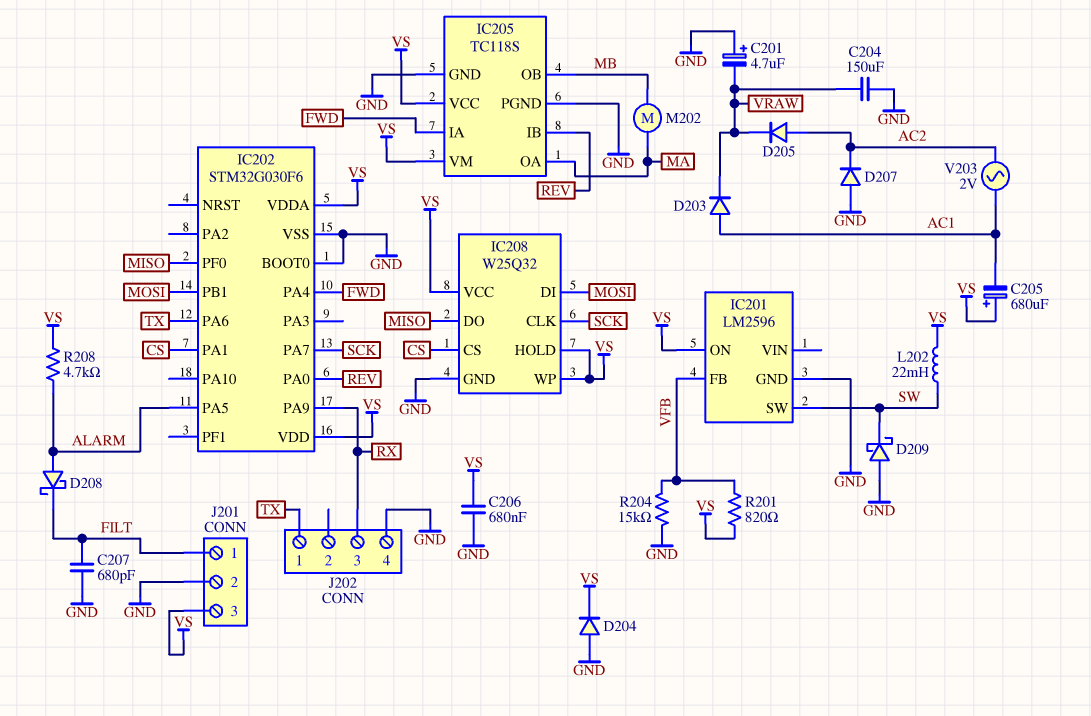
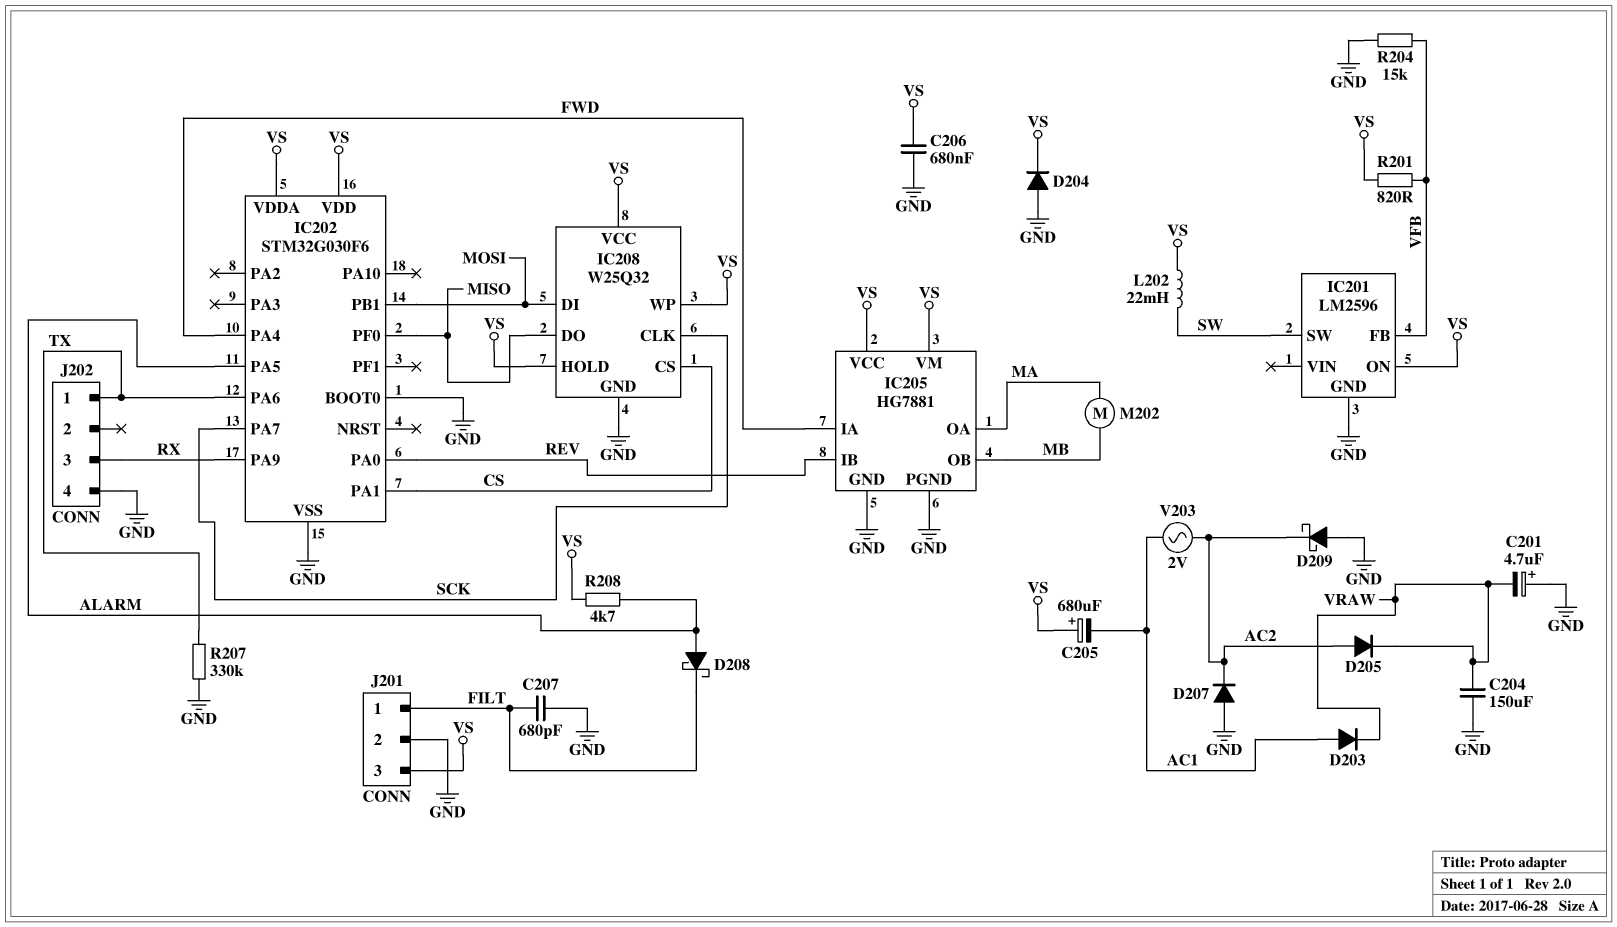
D209: schottky (A GND, K SW) -> schottky (A GND, K AC2)
IC205: TC118S -> HG7881
R207: none -> 330k (GND, TX)

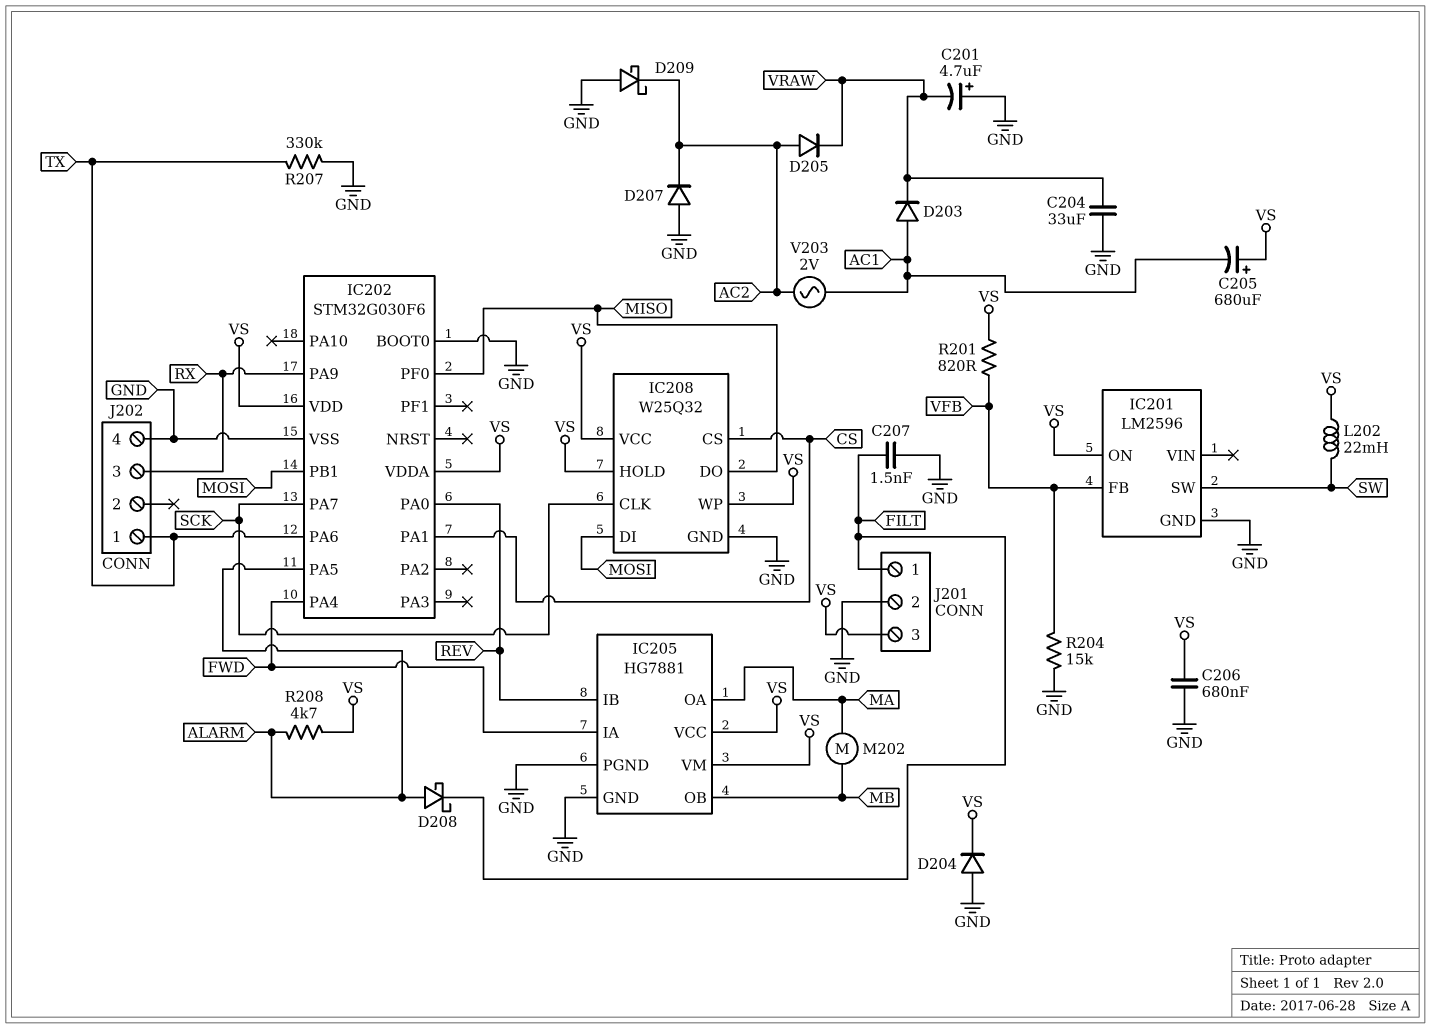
C204: 150uF (GND, VRAW) -> 33uF (GND, VRAW)
C207: 680pF (FILT, GND) -> 1.5nF (FILT, GND)

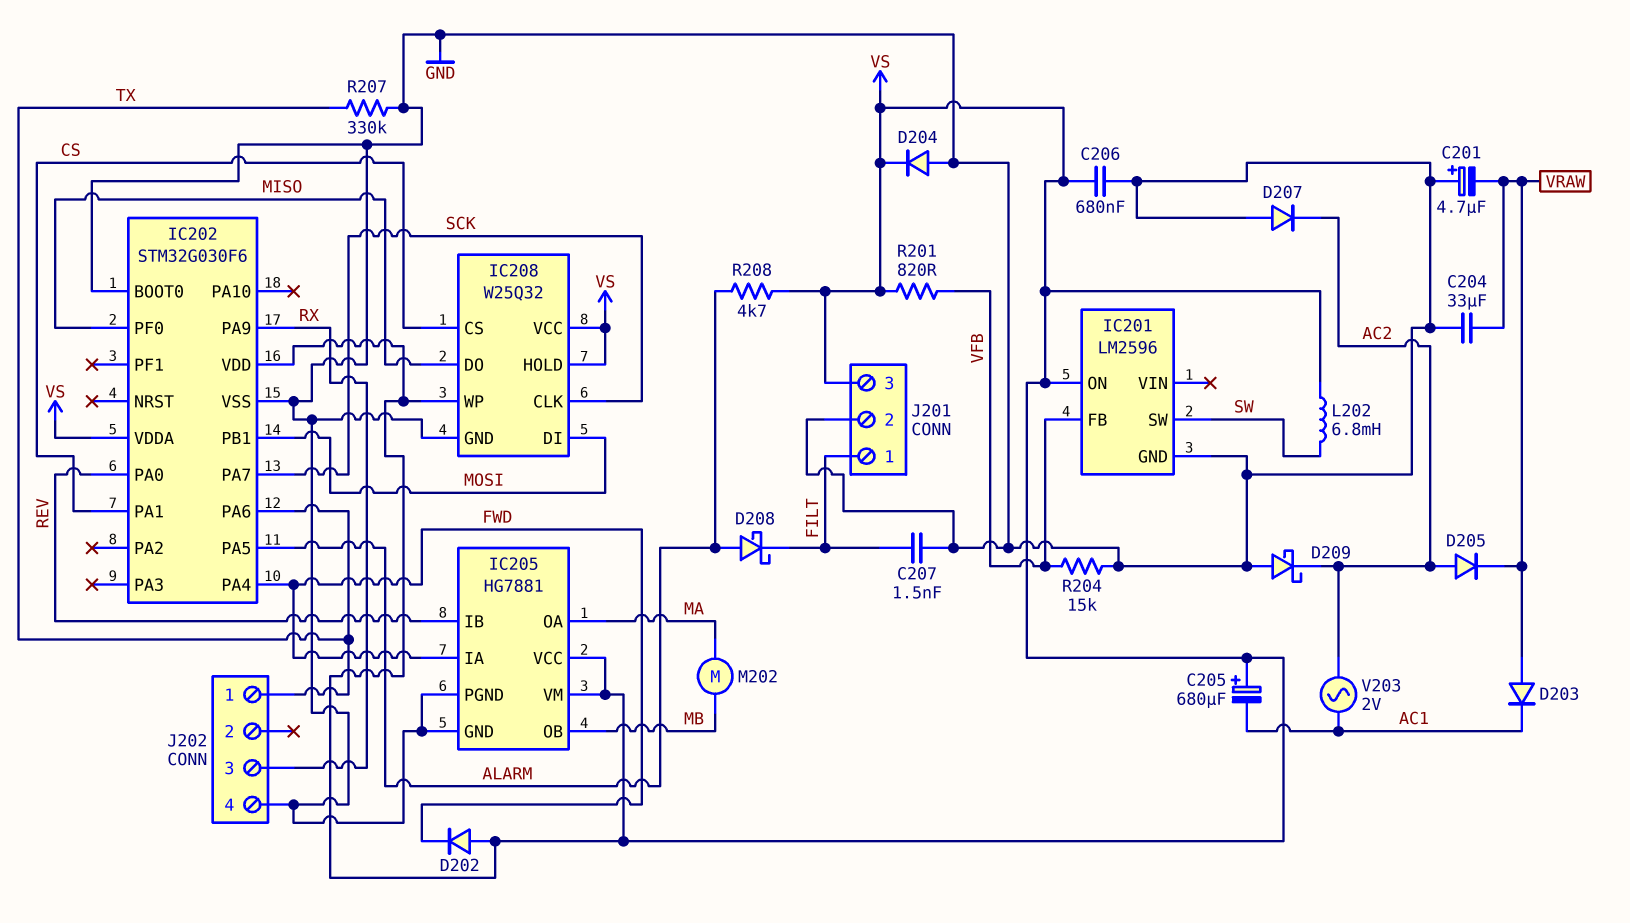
D202: none -> diode (A VS, K FWD)
D203: diode (A AC1, K VRAW) -> diode (A VRAW, K AC1)
L202: 22mH (SW, VS) -> 6.8mH (SW, VS)

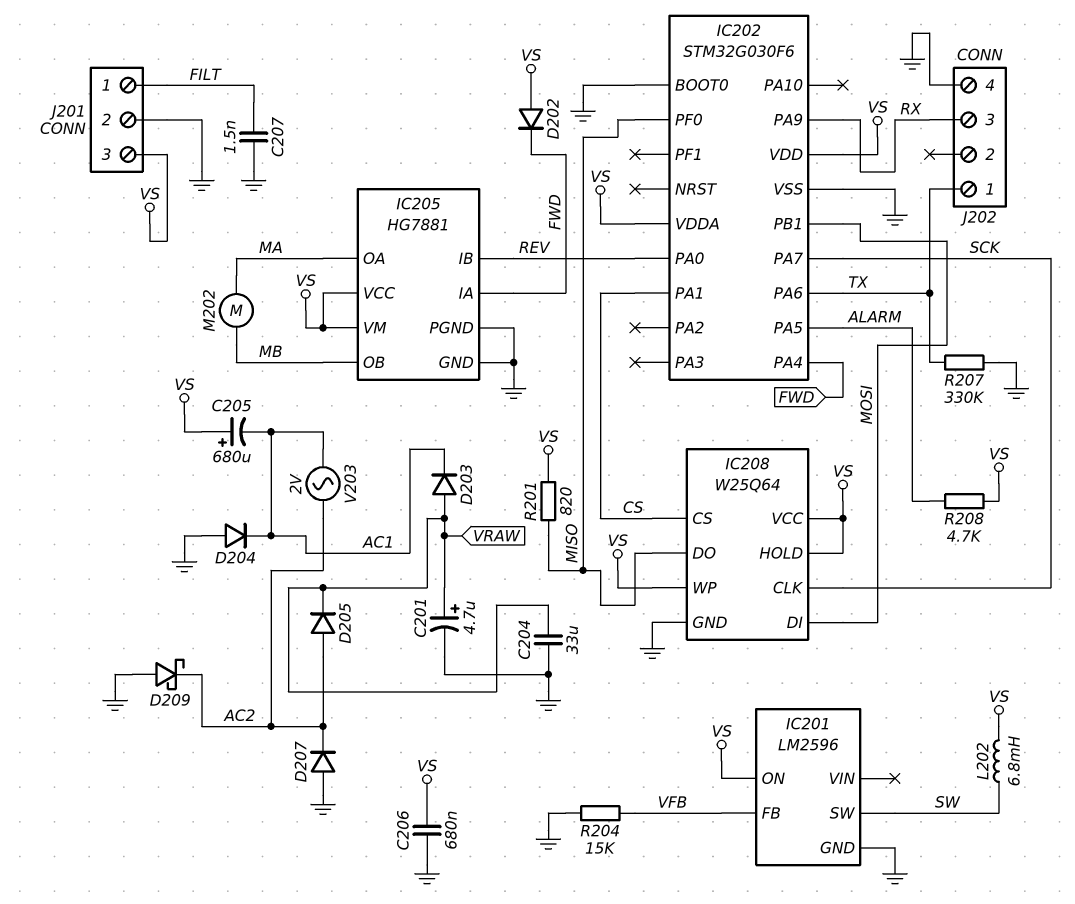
C201: 4.7uF (plus GND, minus VRAW) -> 4.7uF (plus VRAW, minus GND)
D204: diode (A GND, K VS) -> diode (A GND, K AC1)
D208: schottky (A ALARM, K FILT) -> none
IC208: W25Q32 -> W25Q64
R201: 820 (VFB, VS) -> 820 (MISO, VS)

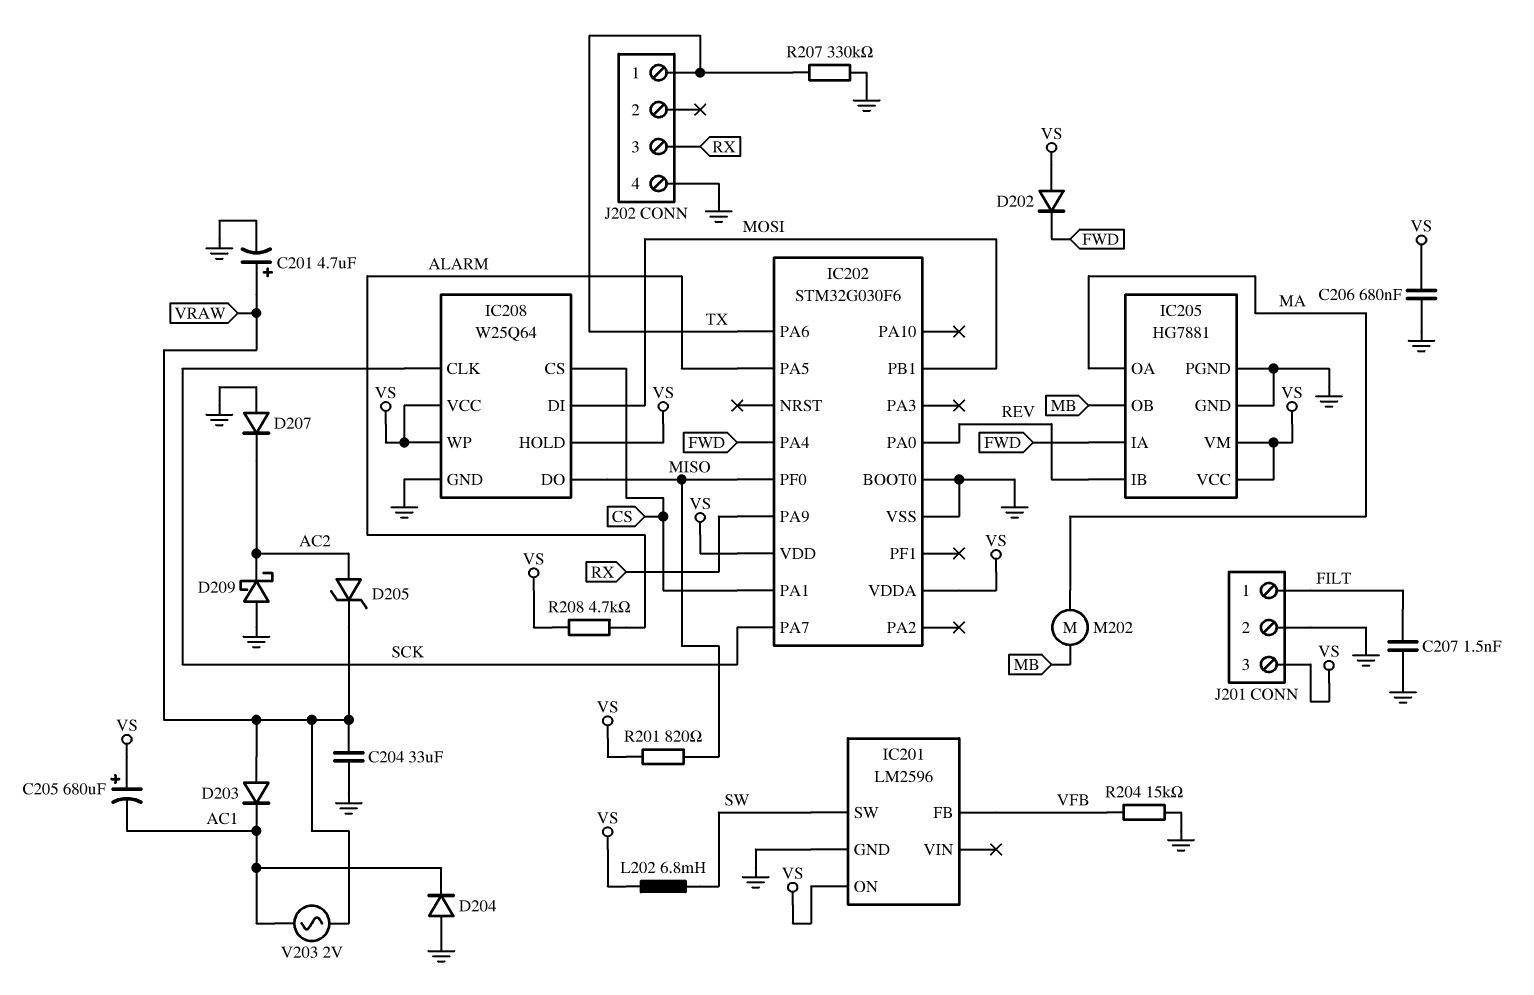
D205: diode (A AC2, K VRAW) -> zener (A AC2, K VRAW)
V203: AC 2V (AC1, AC2) -> AC 2V (AC1, VRAW)

